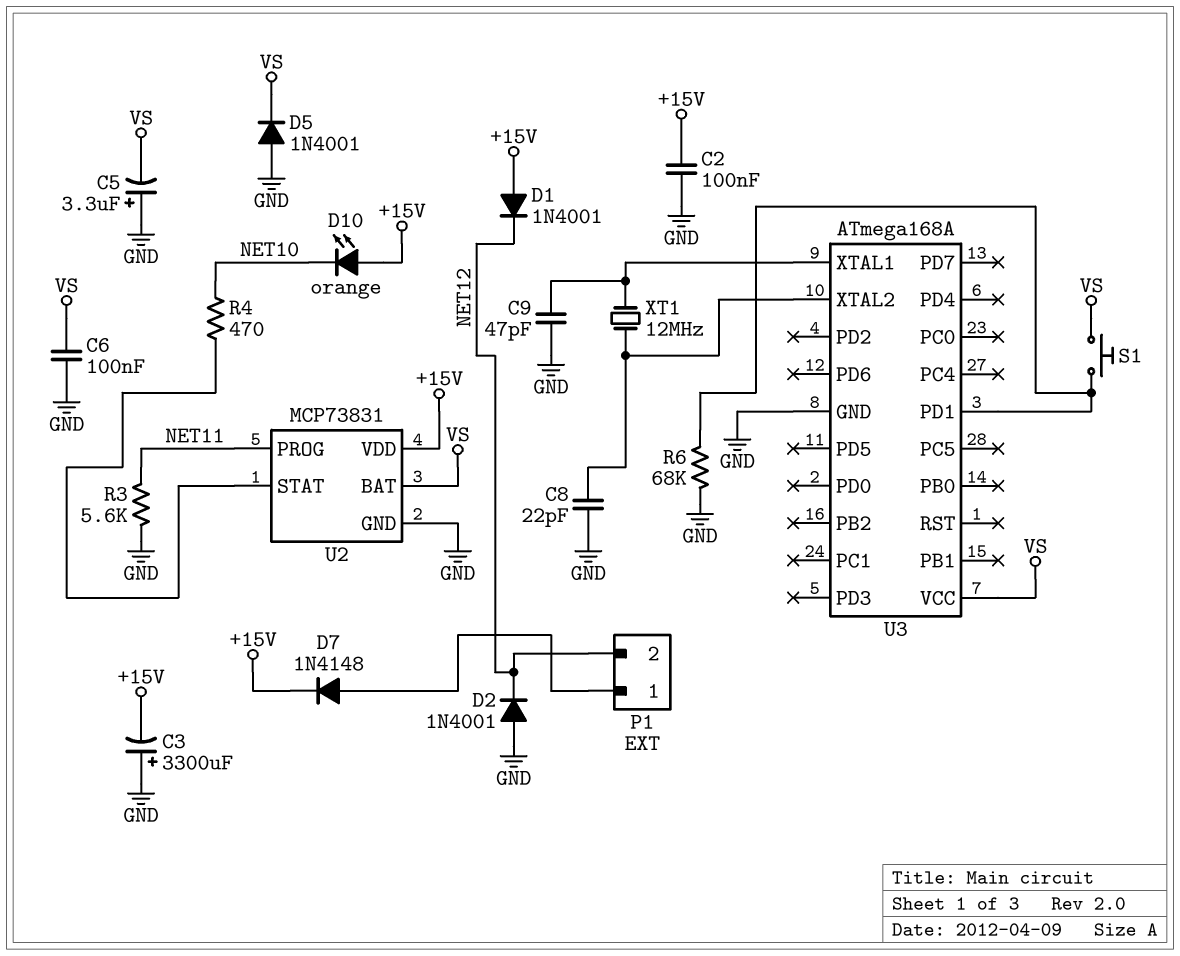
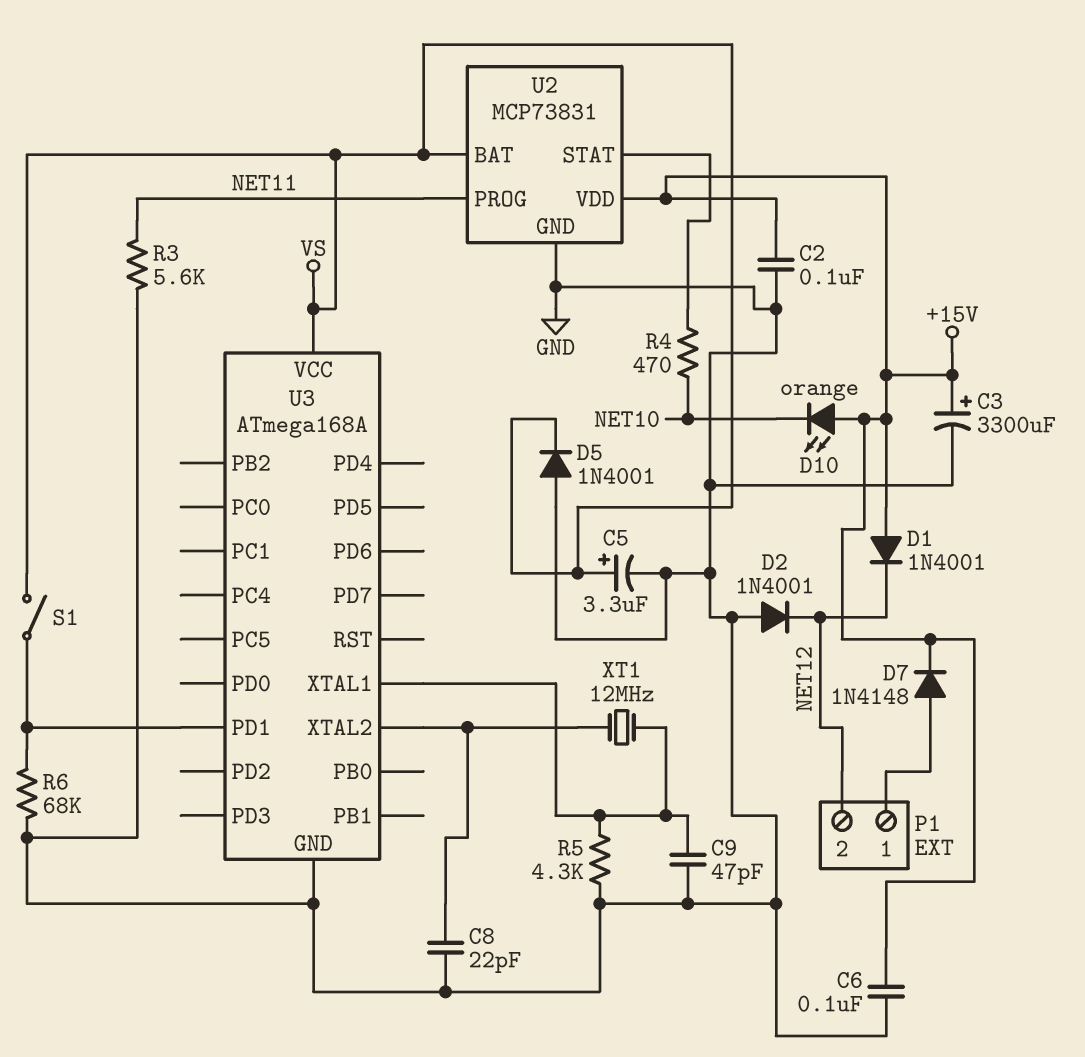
C3: 3300uF (plus GND, minus +15V) -> 3300uF (plus +15V, minus GND)
C5: 3.3uF (plus GND, minus VS) -> 3.3uF (plus VS, minus GND)
C6: 100nF (GND, VS) -> 100nF (+15V, GND)
R5: none -> 4.3k (GND, U3/XTAL1)
S1: button (U3/PD1, VS) -> switch (U3/PD1, VS)

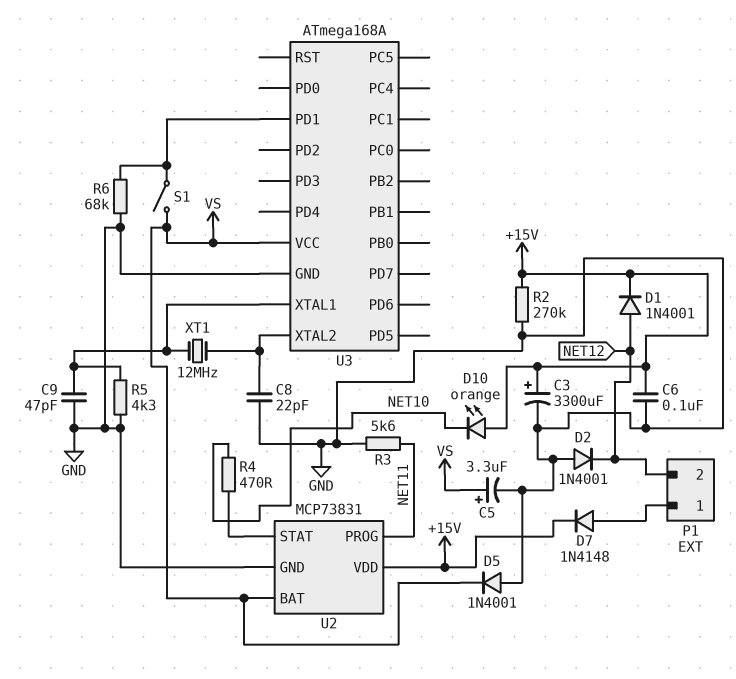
C2: 100nF (+15V, GND) -> none
D1: diode 1N4001 (A +15V, K NET12) -> diode 1N4001 (A NET12, K +15V)
R2: none -> 270k (+15V, GND)

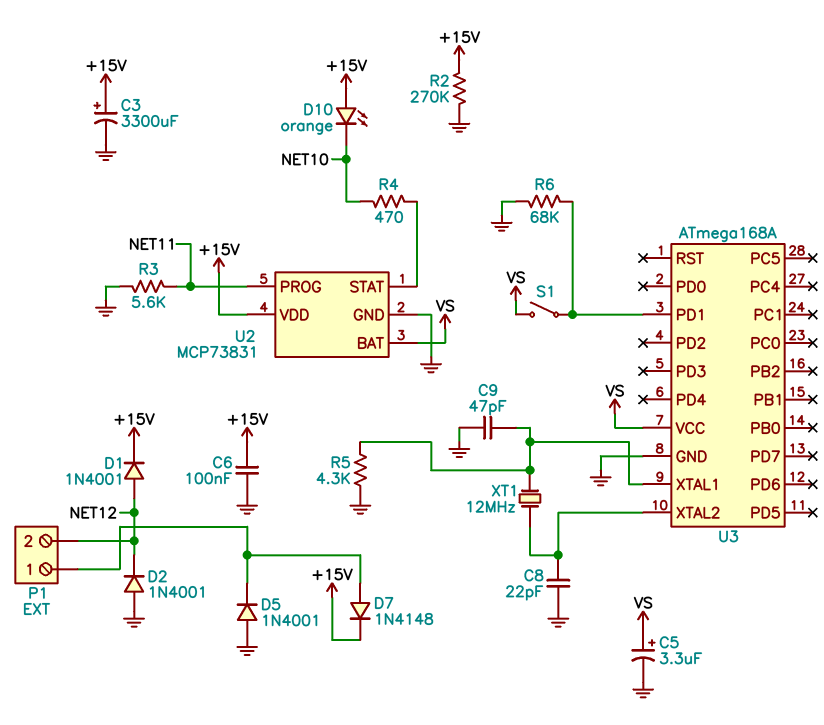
D5: diode 1N4001 (A GND, K VS) -> diode 1N4001 (A GND, K P1/1)

